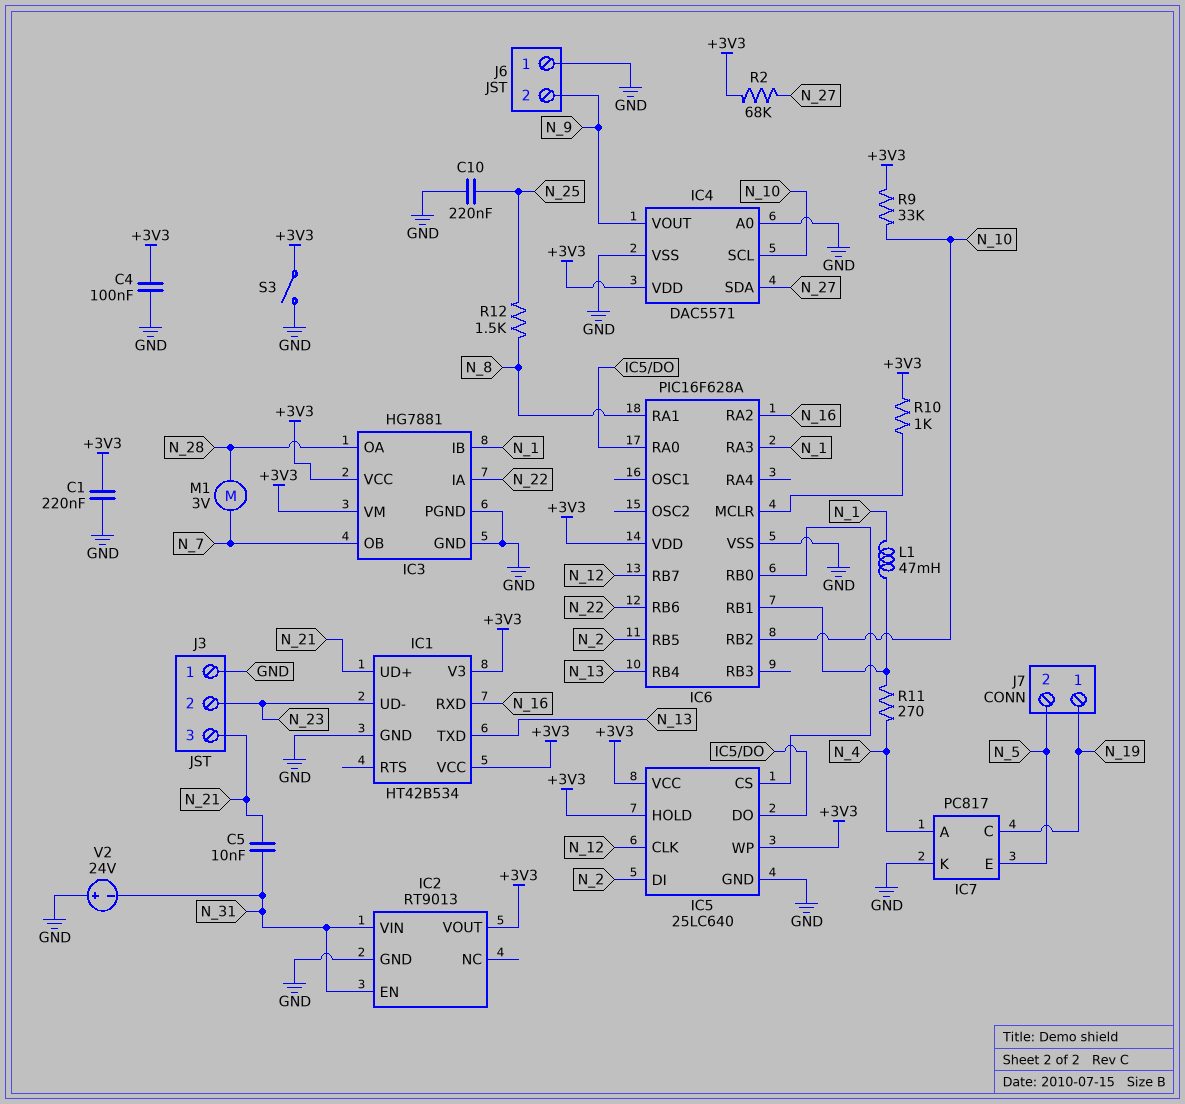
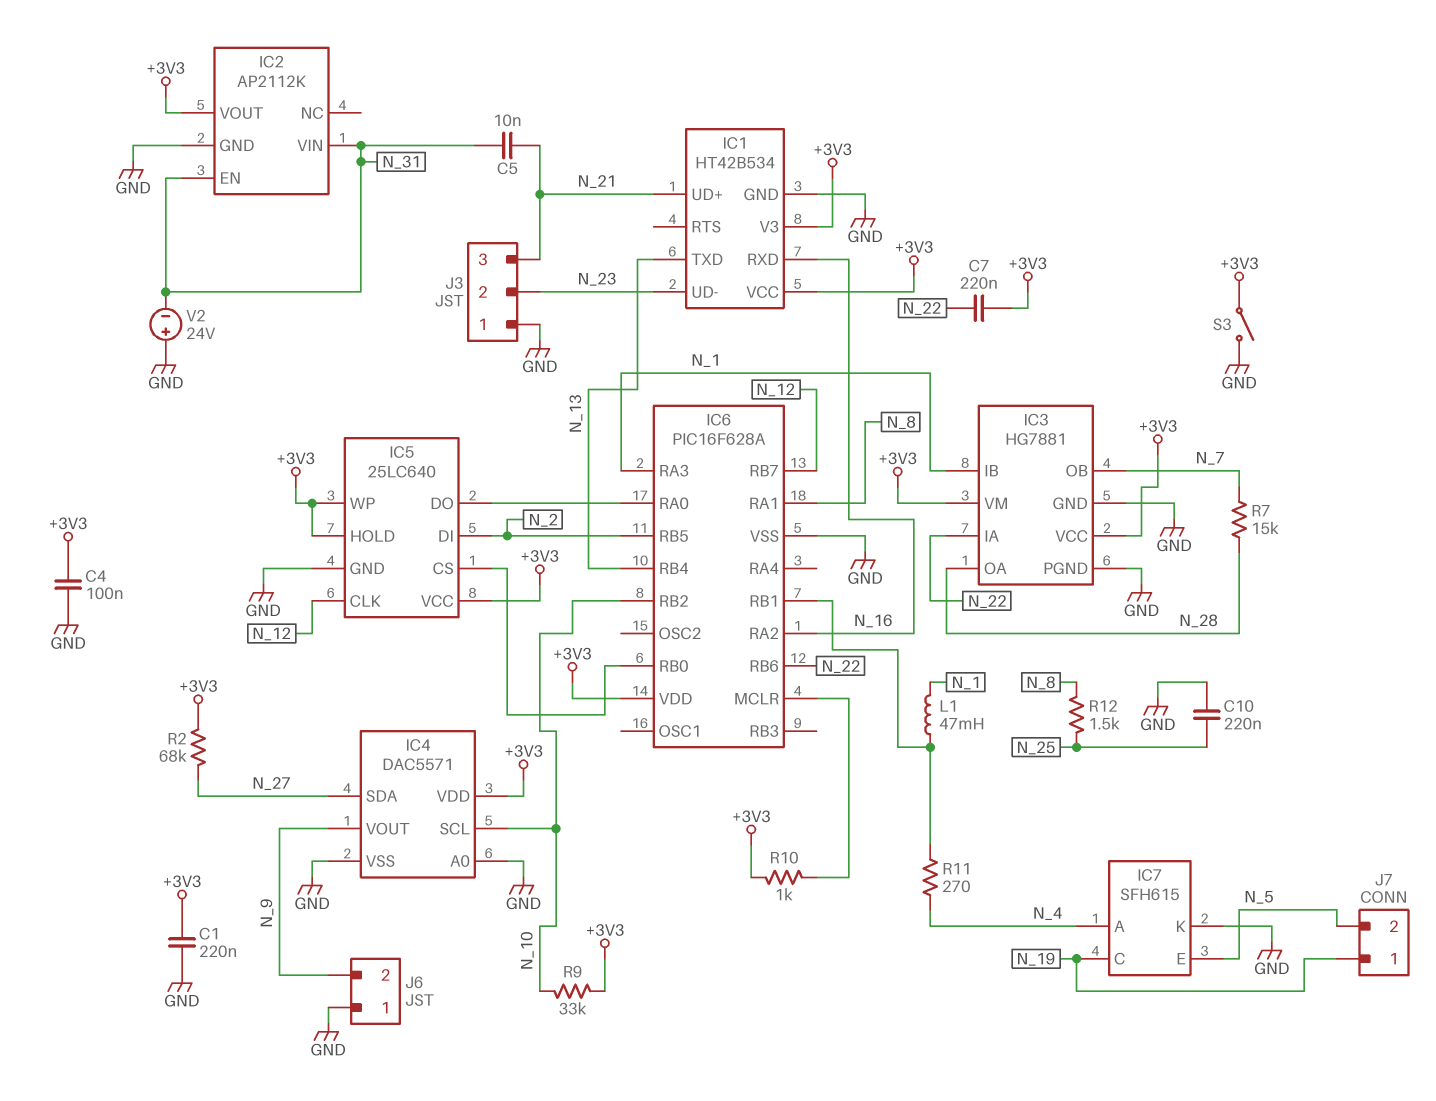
C7: none -> 220nF (+3V3, N_22)
IC2: RT9013 -> AP2112K
IC7: PC817 -> SFH615
M1: motor 3V (N_7, N_28) -> none
R7: none -> 15k (N_7, N_28)

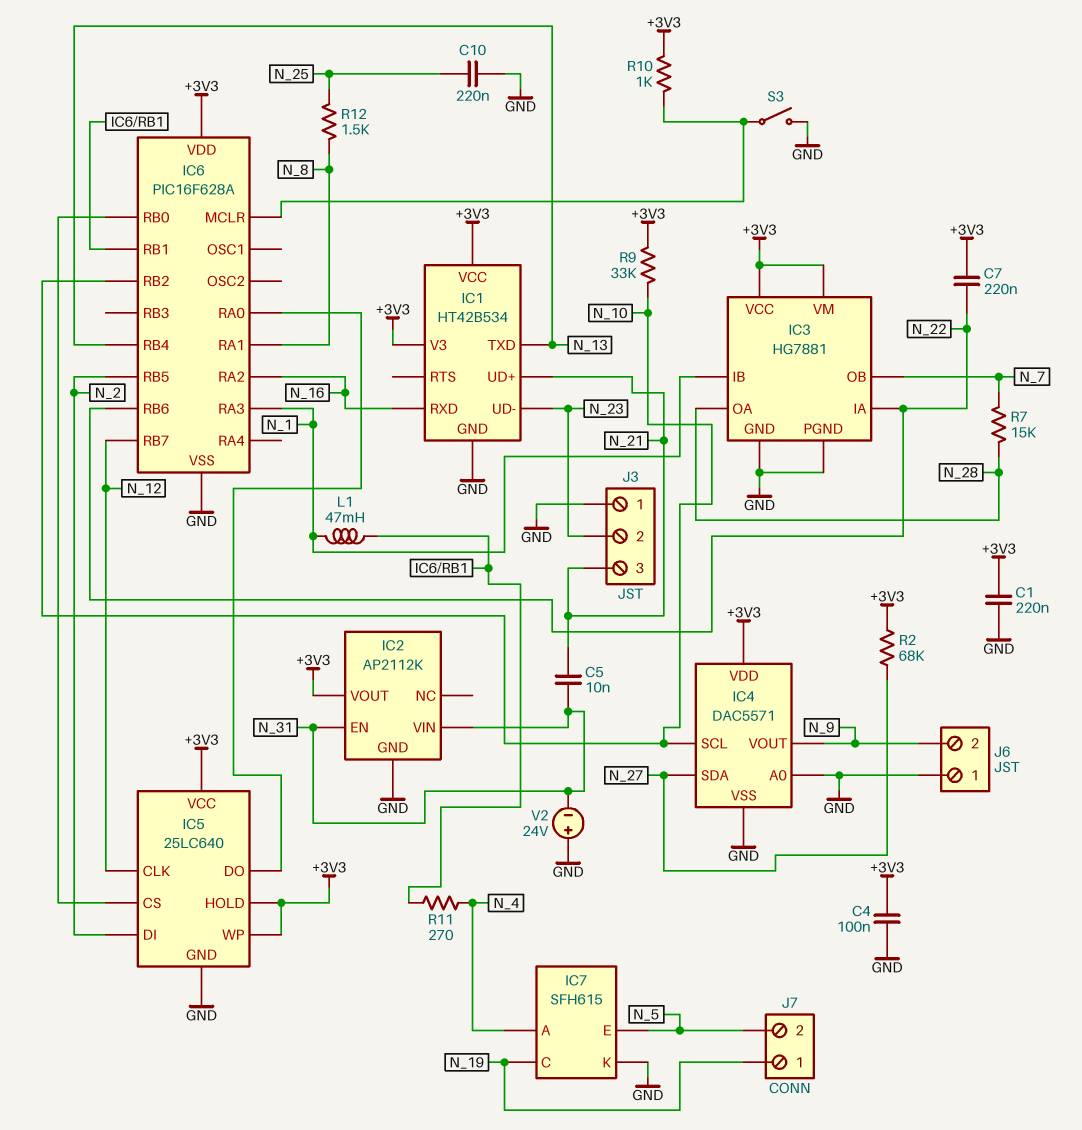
S3: switch (+3V3, GND) -> switch (GND, IC6/MCLR)

